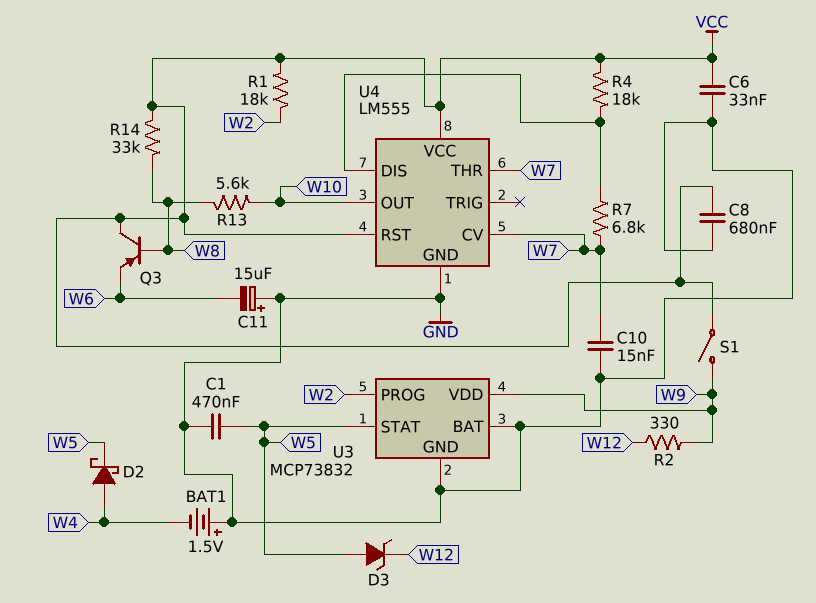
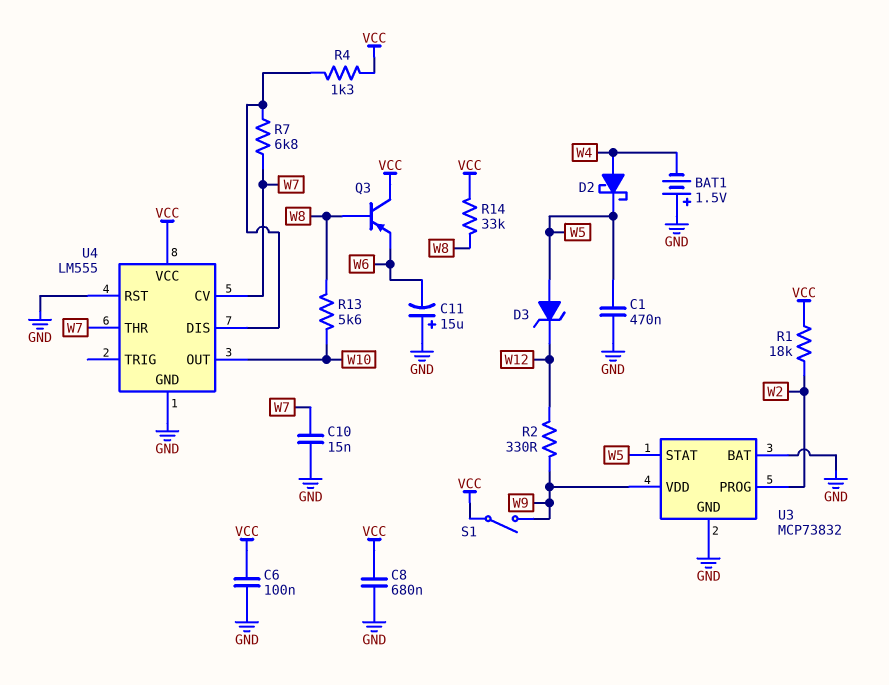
C6: 33nF (GND, VCC) -> 100nF (GND, VCC)
R4: 18k (U4/DIS, VCC) -> 1.3k (U4/DIS, VCC)
U4 pin RST: VCC -> GND

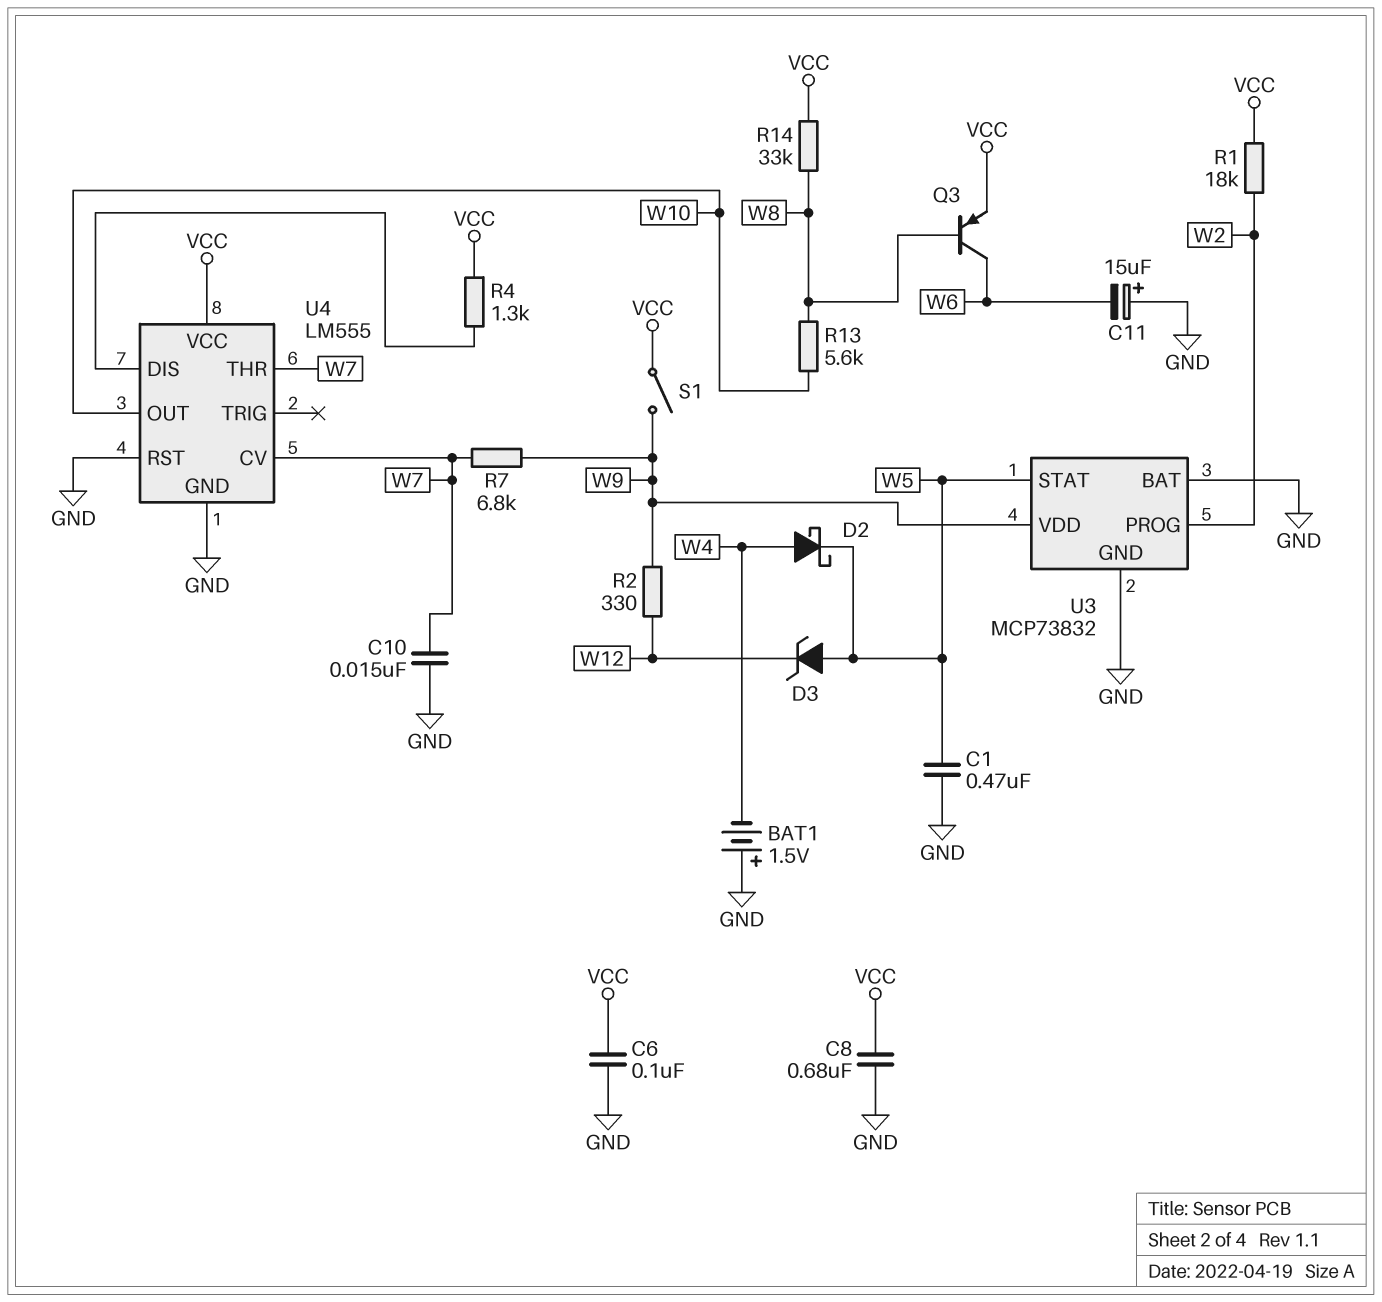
Q3: PNP (B W8, C VCC, E W6) -> PNP (B W8, C W6, E VCC)
R7: 6.8k (U4/DIS, W7) -> 6.8k (W7, W9)

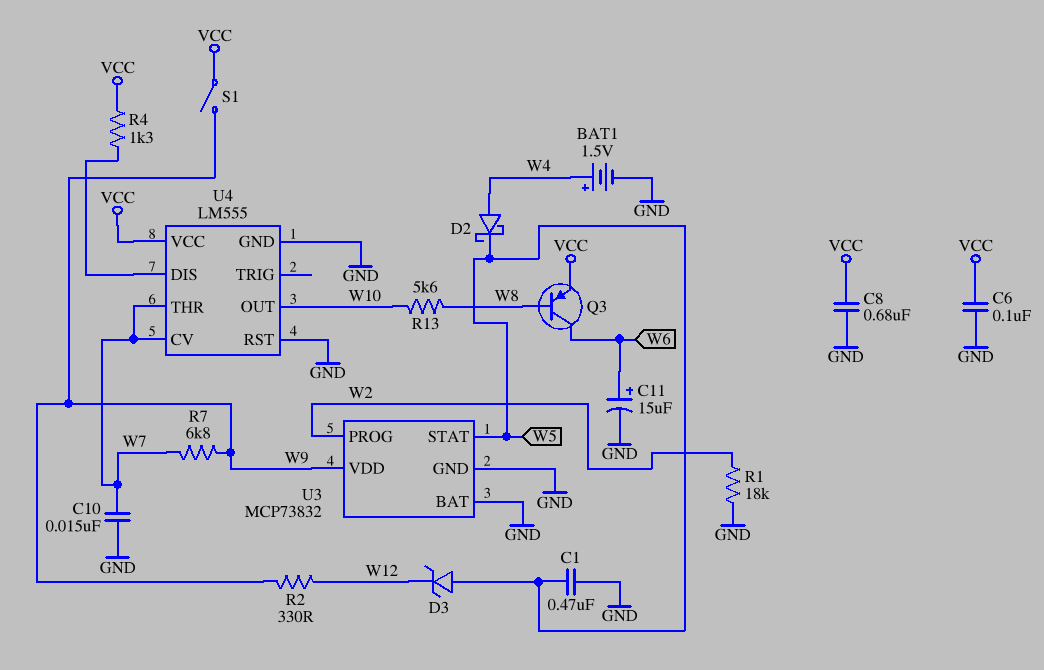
BAT1: 1.5V (plus GND, minus W4) -> 1.5V (plus W4, minus GND)
C11: 15uF (plus GND, minus W6) -> 15uF (plus W6, minus GND)
R1: 18k (VCC, W2) -> 18k (GND, W2)
R14: 33k (VCC, W8) -> none

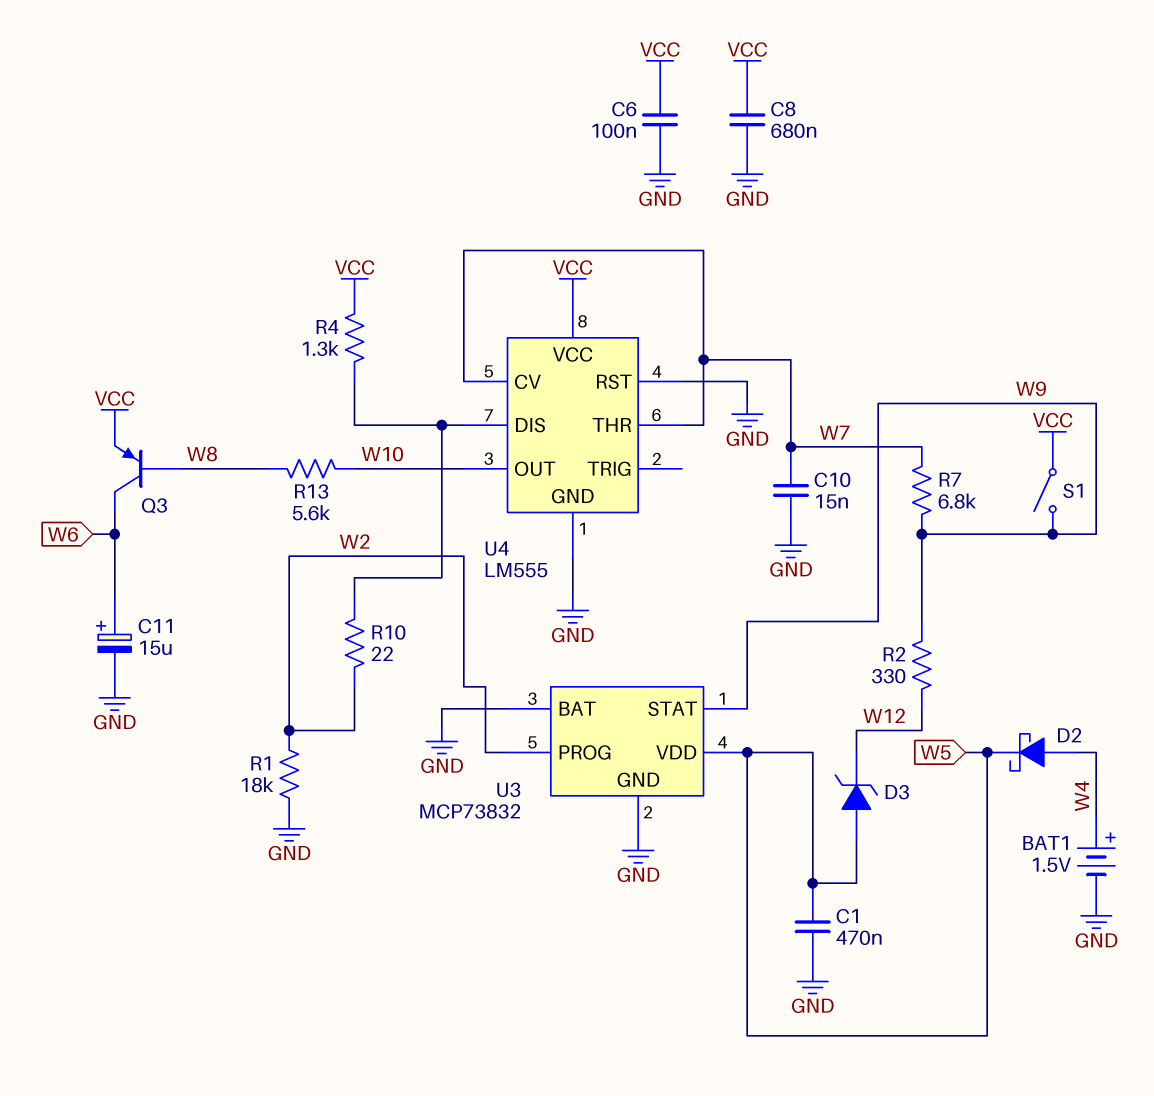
R10: none -> 22 (U4/DIS, W2)
U3 pin STAT: W5 -> W9
U3 pin VDD: W9 -> W5

